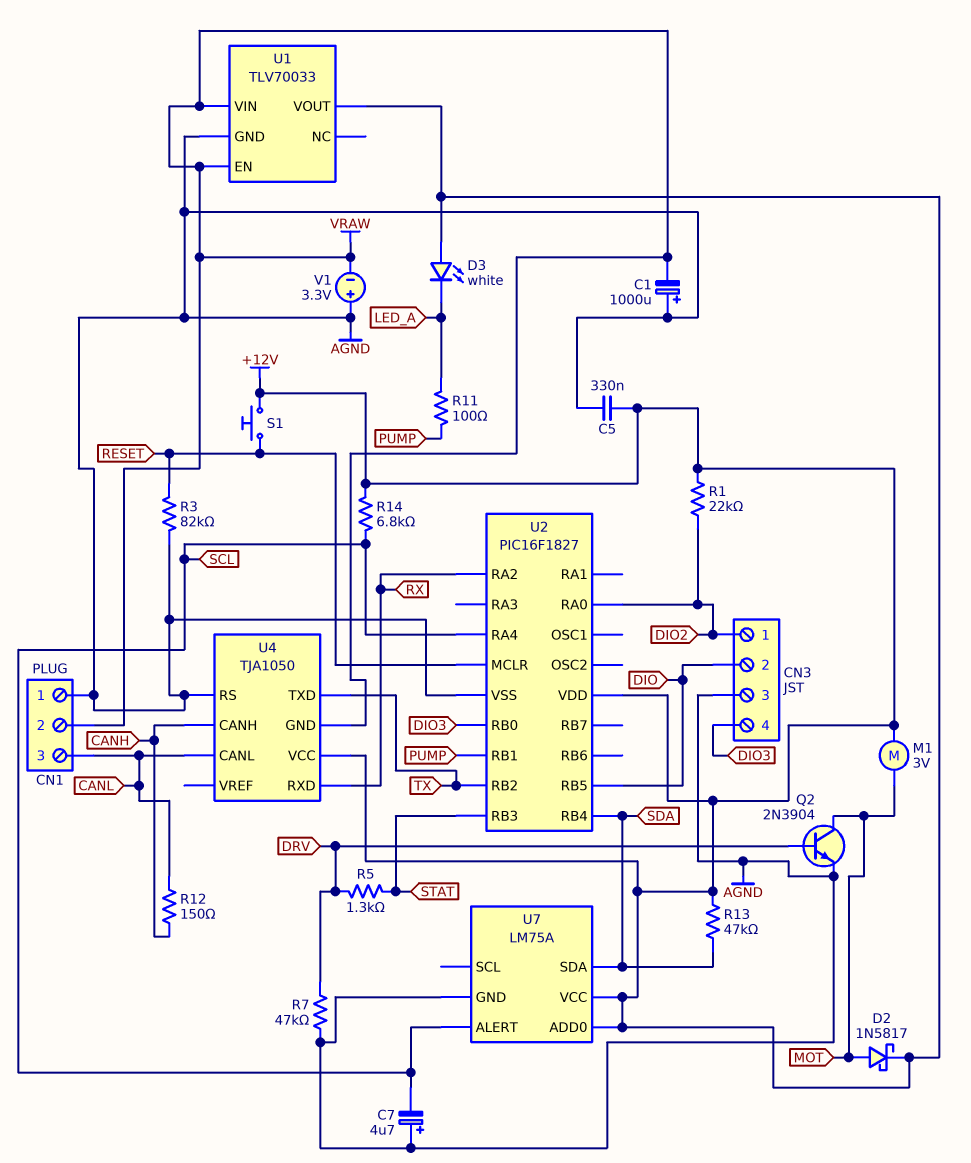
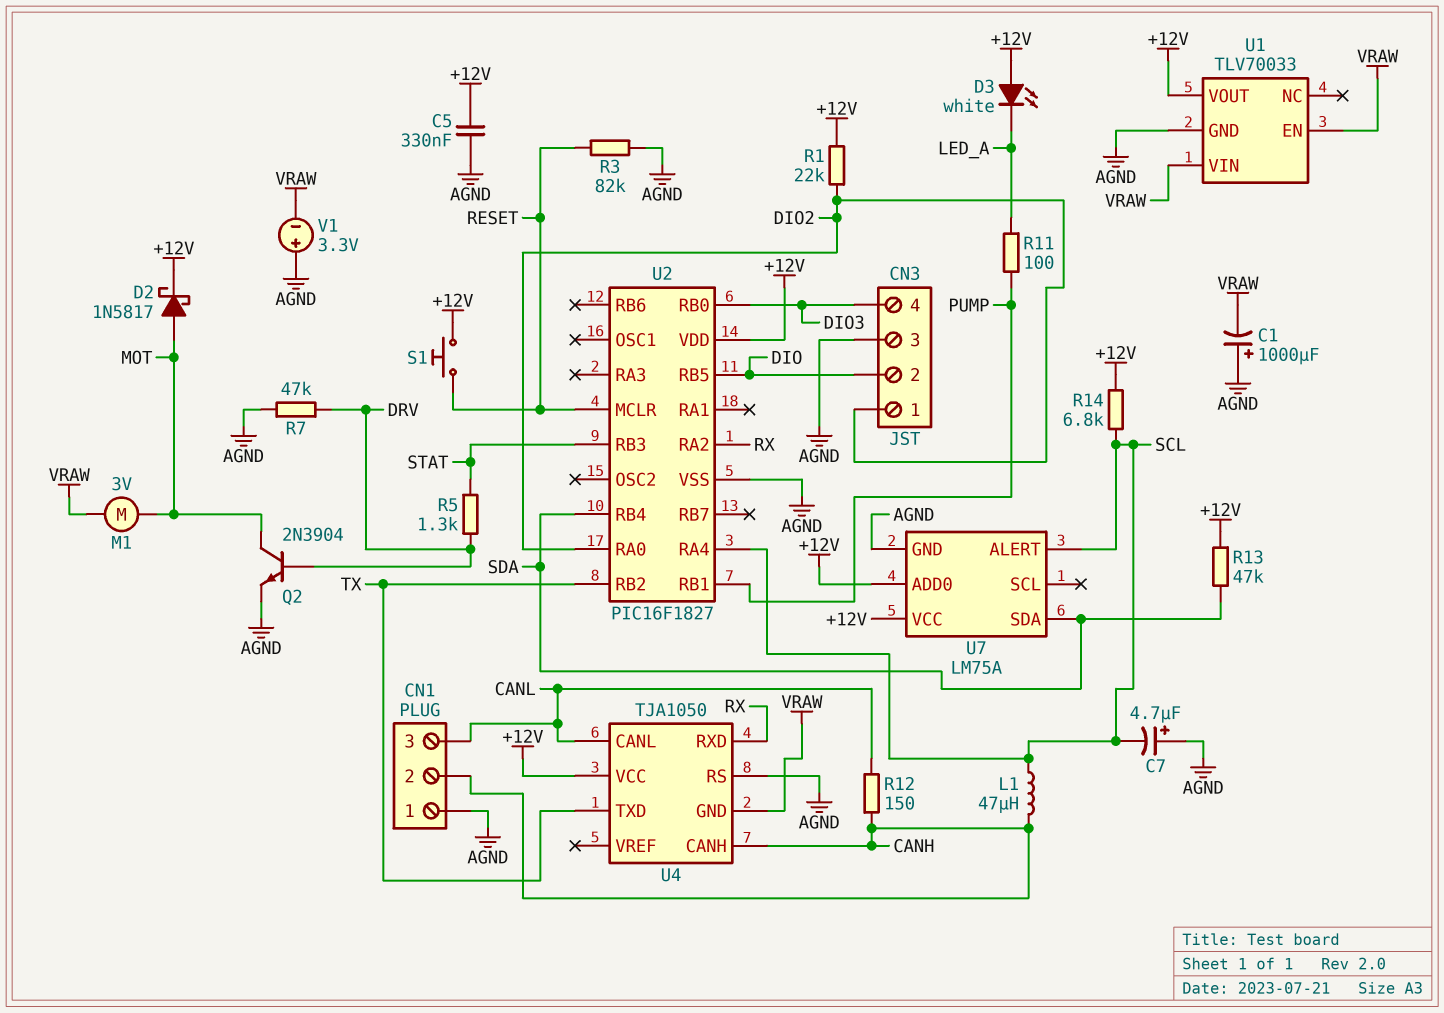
CN1 pin 2: VRAW -> CANH
L1: none -> 47uH (CANH, SCL)
M1: motor 3V (+12V, MOT) -> motor 3V (MOT, VRAW)

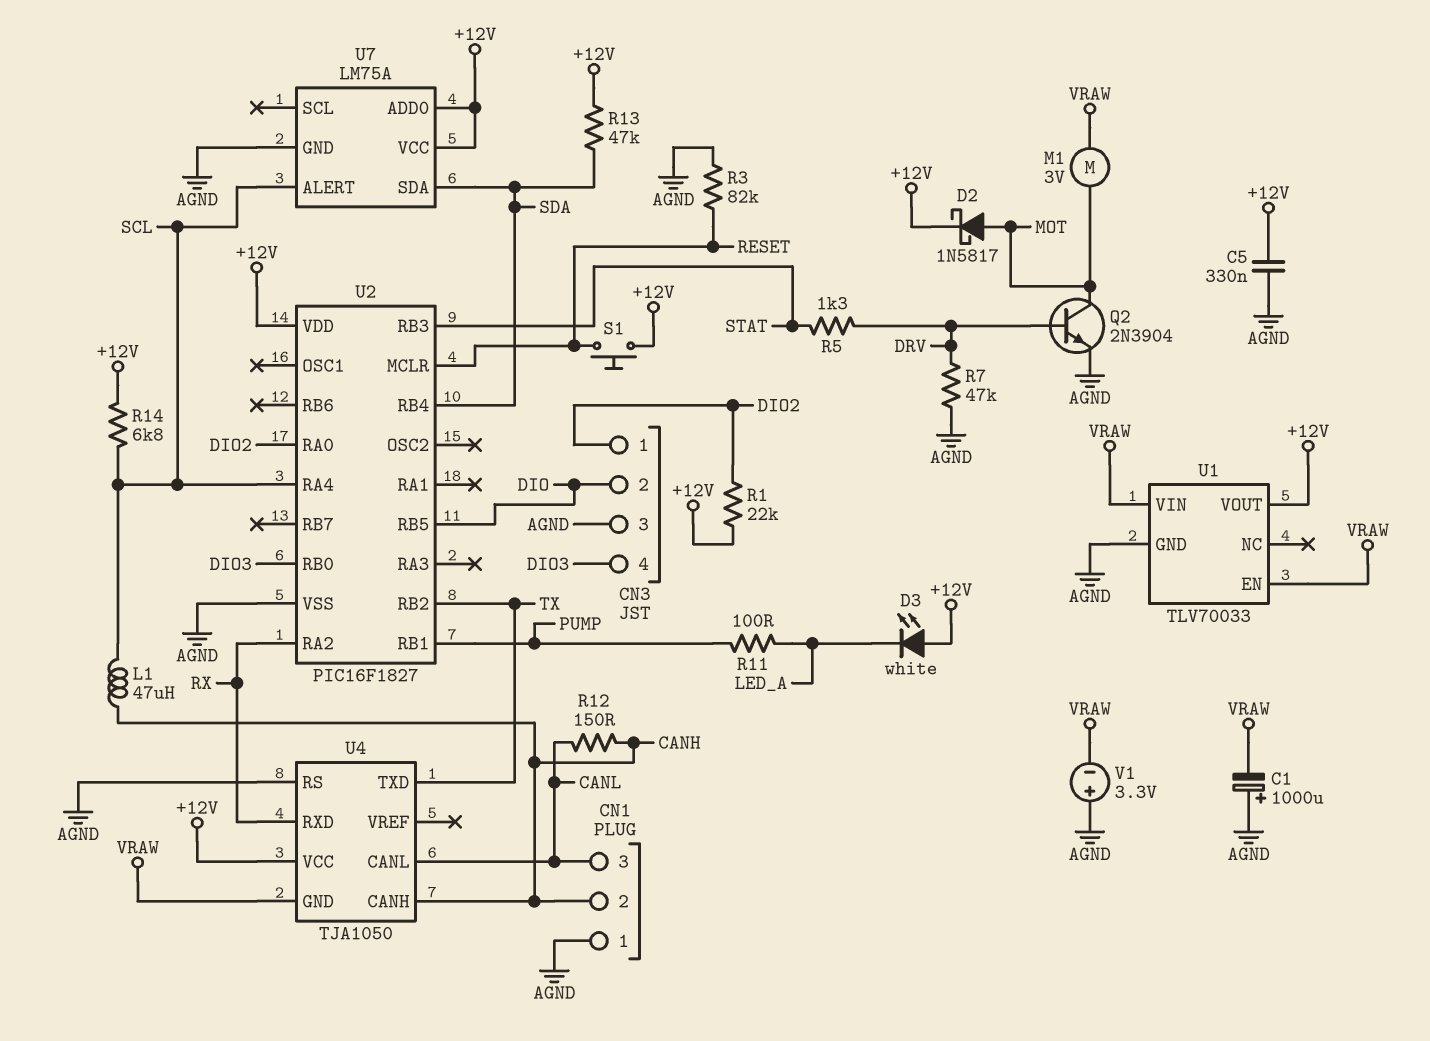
C7: 4.7uF (plus AGND, minus SCL) -> none

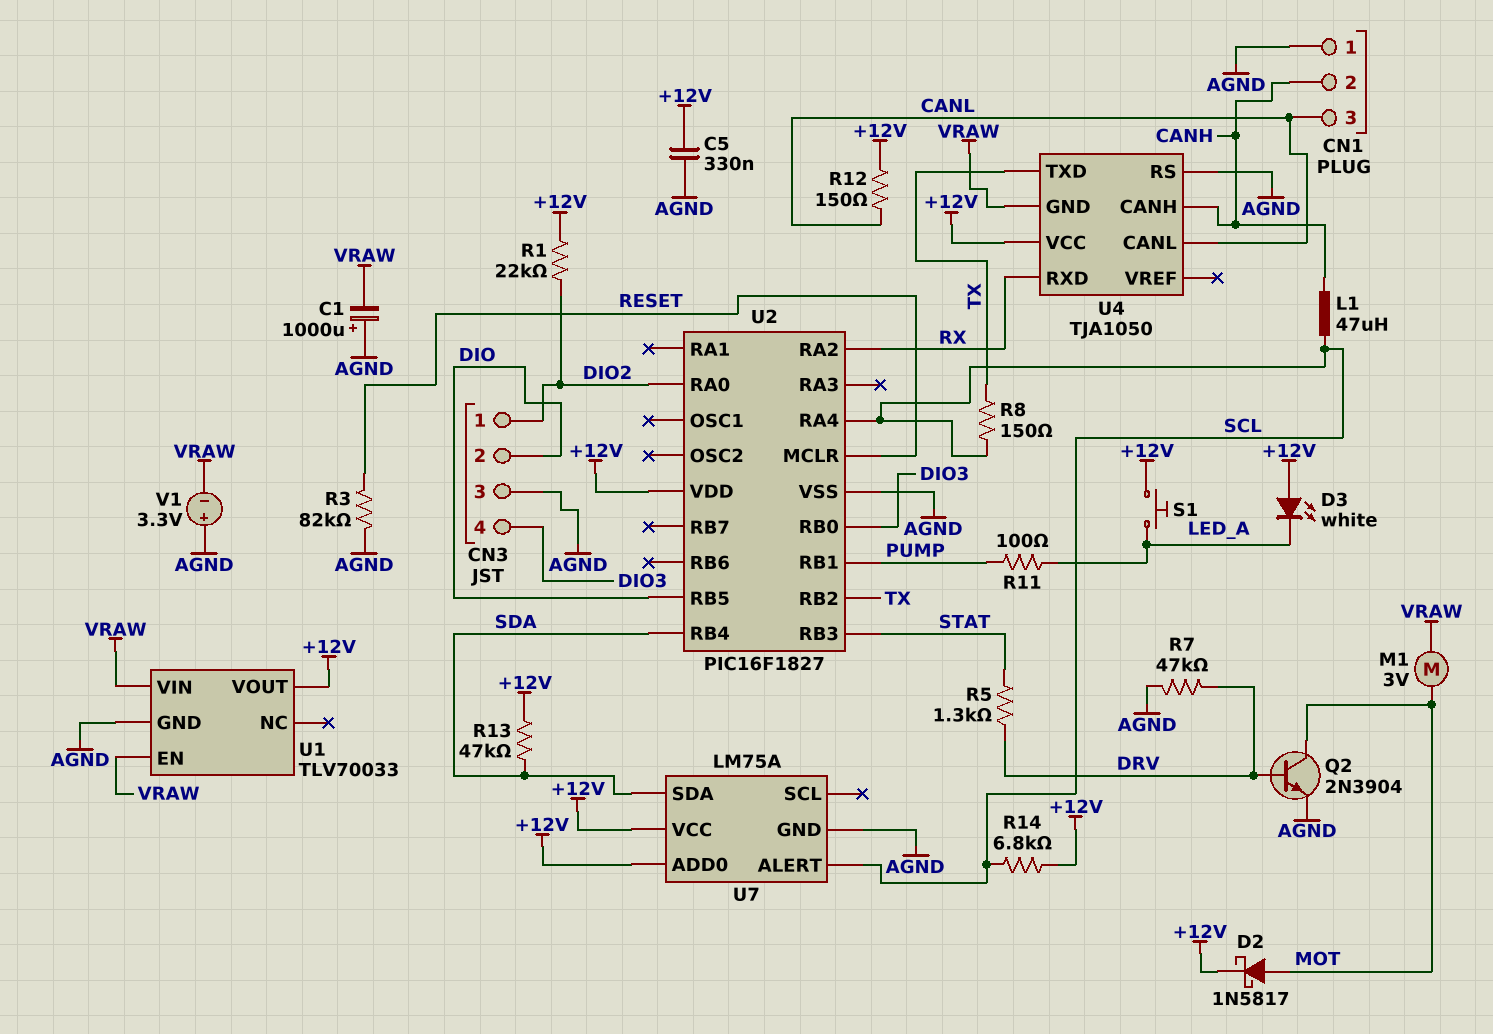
R8: none -> 150 (SCL, TX)
R12: 150 (CANH, CANL) -> 150 (+12V, CANL)
S1: button (+12V, RESET) -> button (+12V, LED_A)

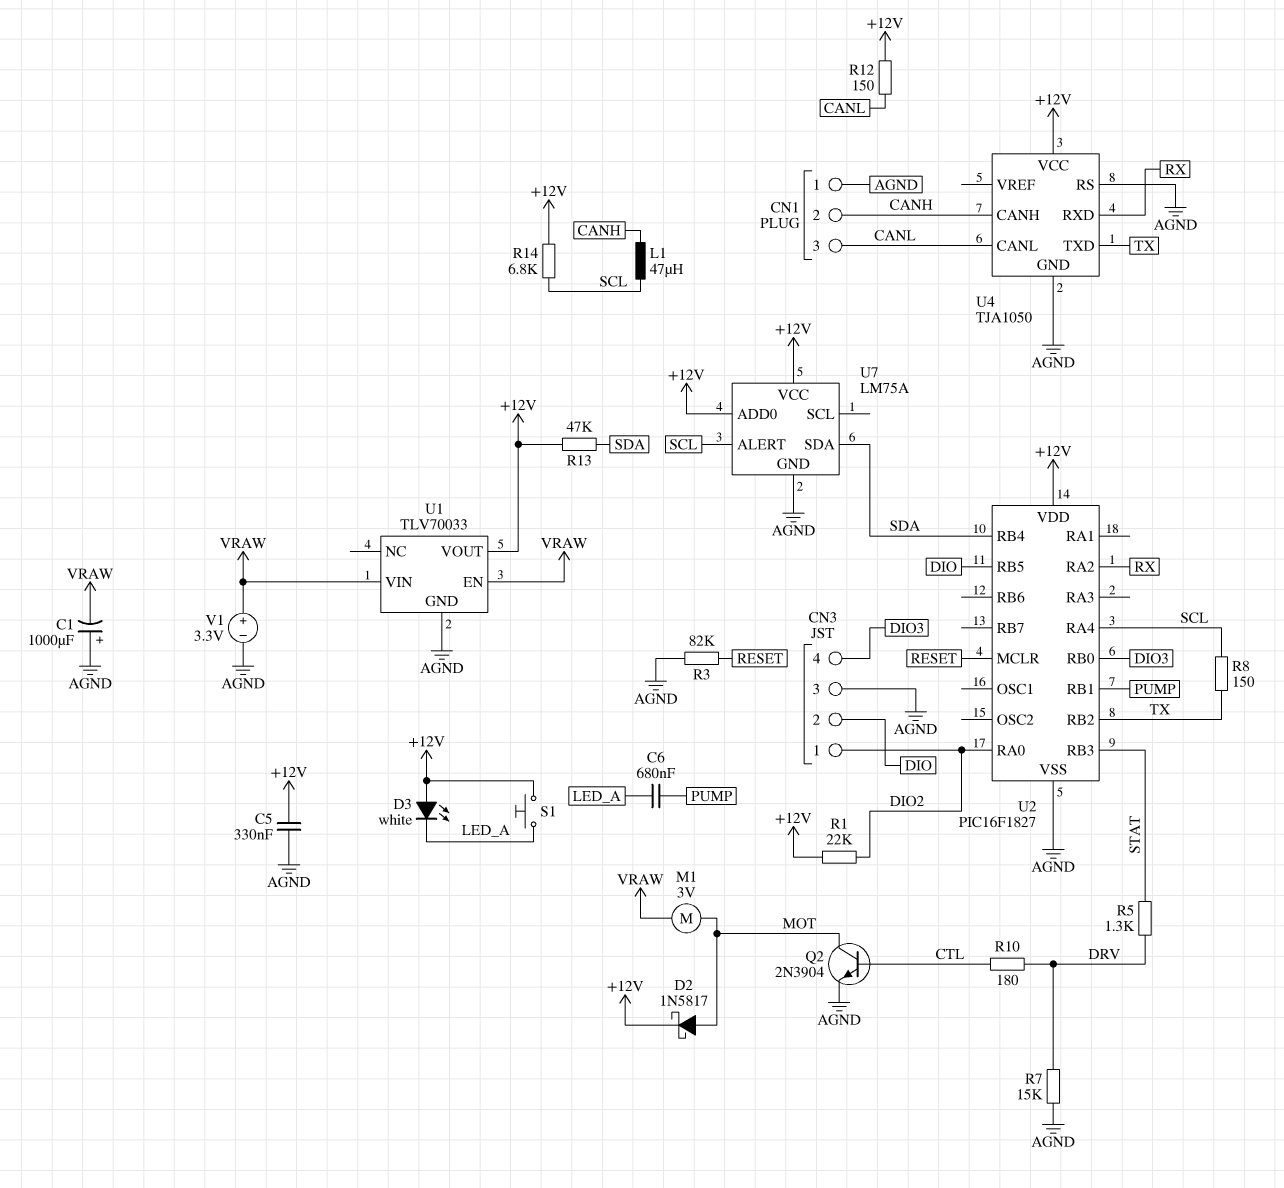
C6: none -> 680nF (LED_A, PUMP)
Q2: NPN 2N3904 (B DRV, C MOT, E AGND) -> NPN 2N3904 (B CTL, C MOT, E AGND)
R7: 47k (AGND, DRV) -> 15k (AGND, DRV)
R10: none -> 180 (CTL, DRV)
R11: 100 (LED_A, PUMP) -> none
U4 pin GND: VRAW -> AGND
V1: 3.3V (plus AGND, minus VRAW) -> 3.3V (plus VRAW, minus AGND)

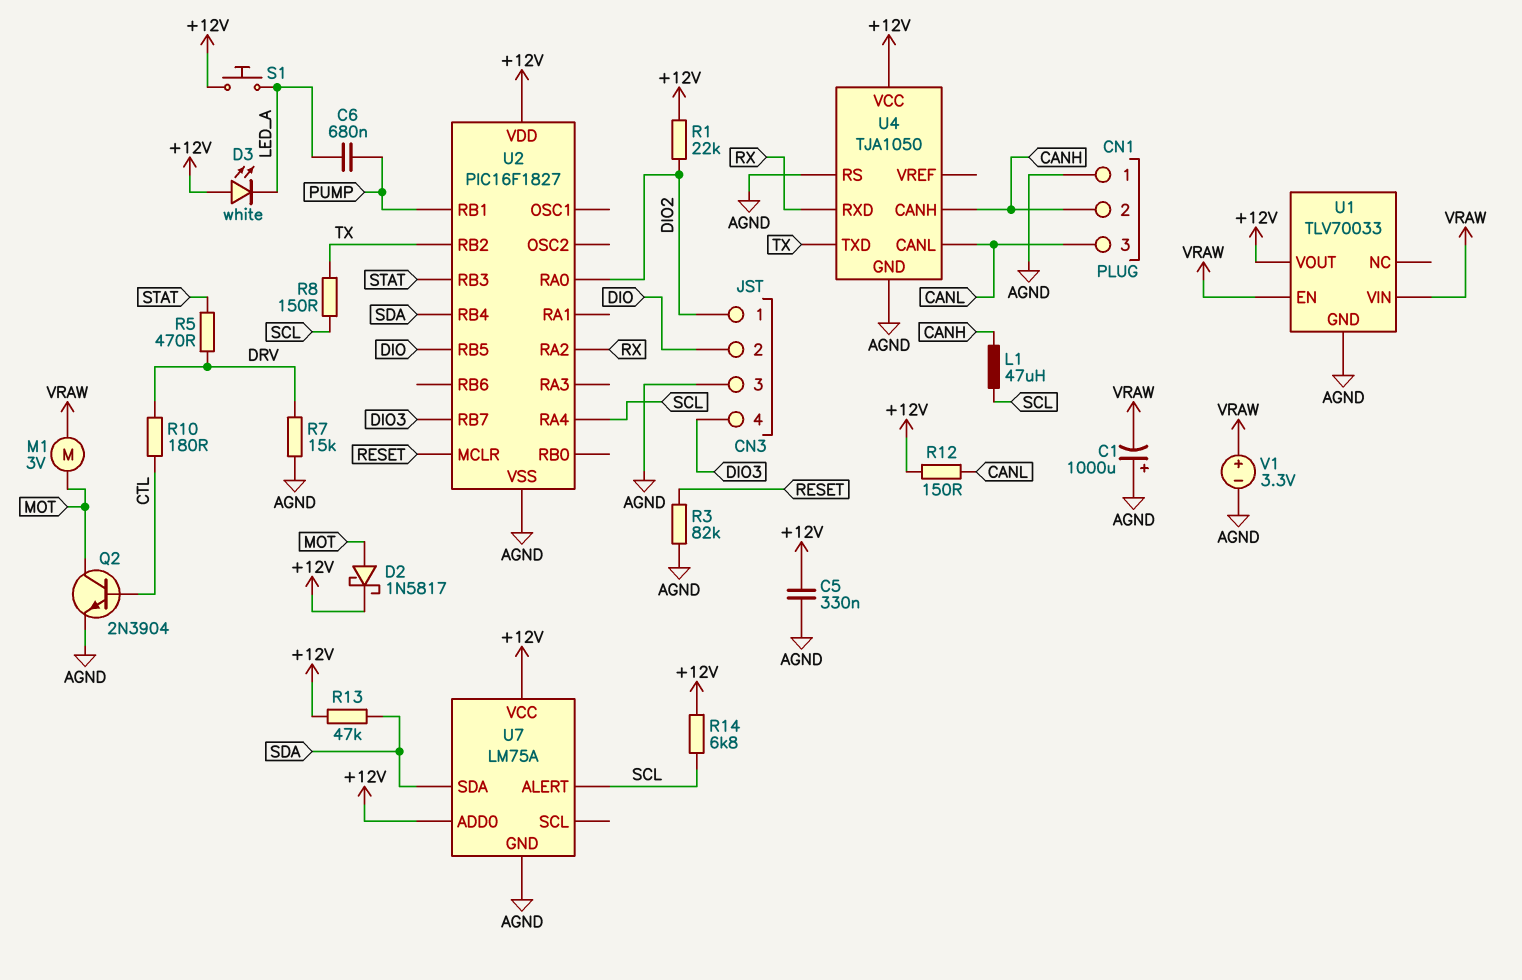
R5: 1.3k (DRV, STAT) -> 470 (DRV, STAT)
U2 pin RB0: DIO3 -> none
U2 pin RB7: none -> DIO3

